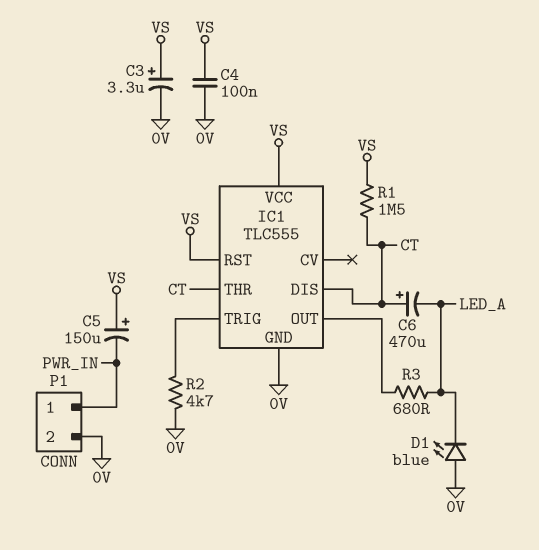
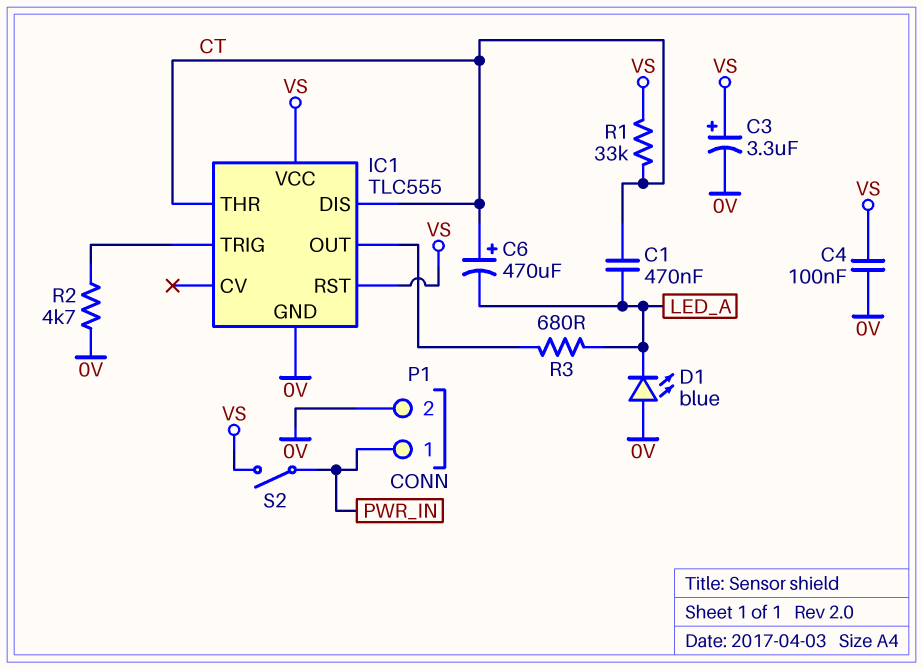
C1: none -> 470nF (CT, LED_A)
C5: 150uF (plus VS, minus PWR_IN) -> none
R1: 1.5M (CT, VS) -> 33k (CT, VS)
S2: none -> switch (PWR_IN, VS)

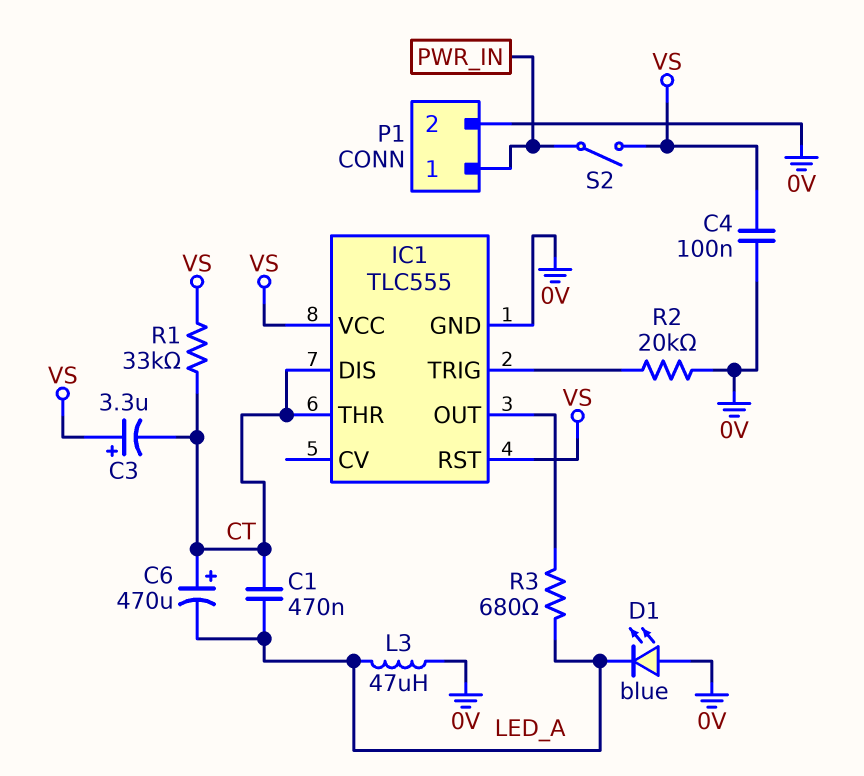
C3: 3.3uF (plus VS, minus 0V) -> 3.3uF (plus VS, minus CT)
L3: none -> 47uH (0V, LED_A)
R2: 4.7k (0V, IC1/TRIG) -> 20k (0V, IC1/TRIG)

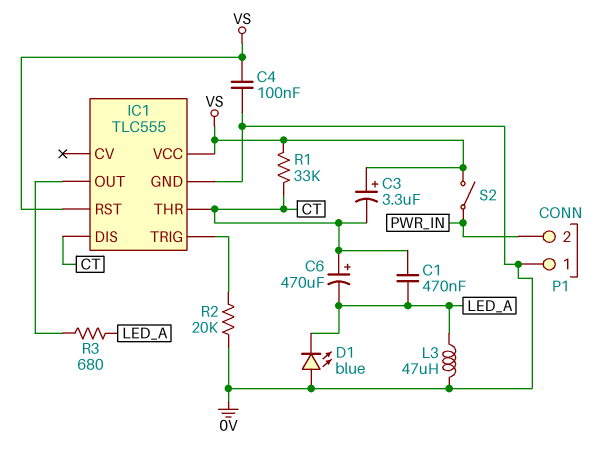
P1 pin 1: PWR_IN -> 0V
P1 pin 2: 0V -> PWR_IN

